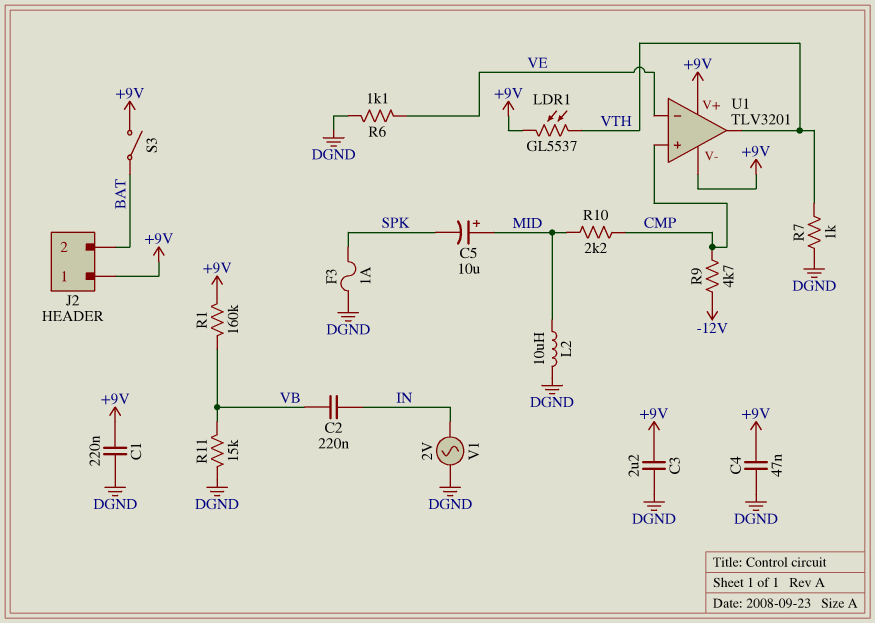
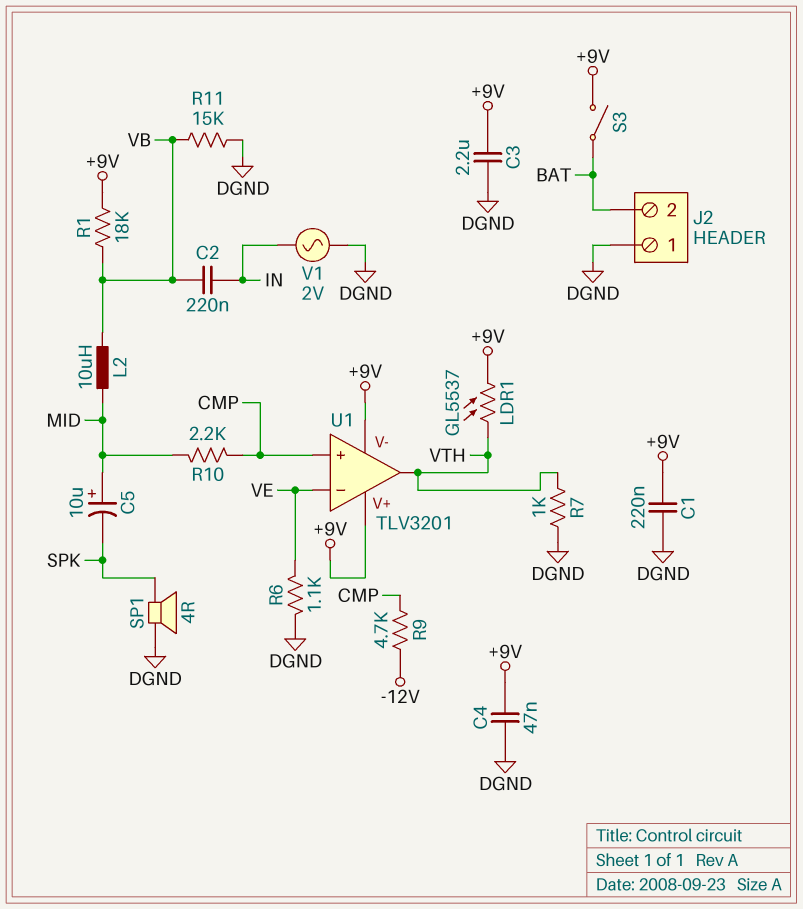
F3: 1A (DGND, SPK) -> none
J2 pin 1: +9V -> DGND
L2: 10uH (DGND, MID) -> 10uH (MID, VB)
R1: 160k (+9V, VB) -> 18k (+9V, VB)
SP1: none -> speaker 4R (DGND, SPK)

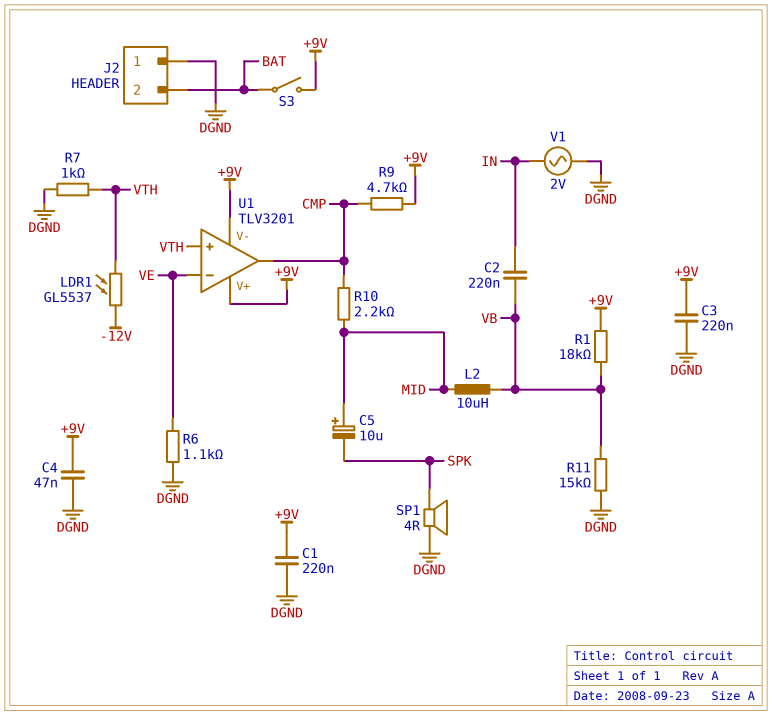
C3: 2.2uF (+9V, DGND) -> 220nF (+9V, DGND)
LDR1: GL5537 (+9V, VTH) -> GL5537 (-12V, VTH)
R9: 4.7k (-12V, CMP) -> 4.7k (+9V, CMP)
U1 pin in+: CMP -> VTH
U1 pin out: VTH -> CMP

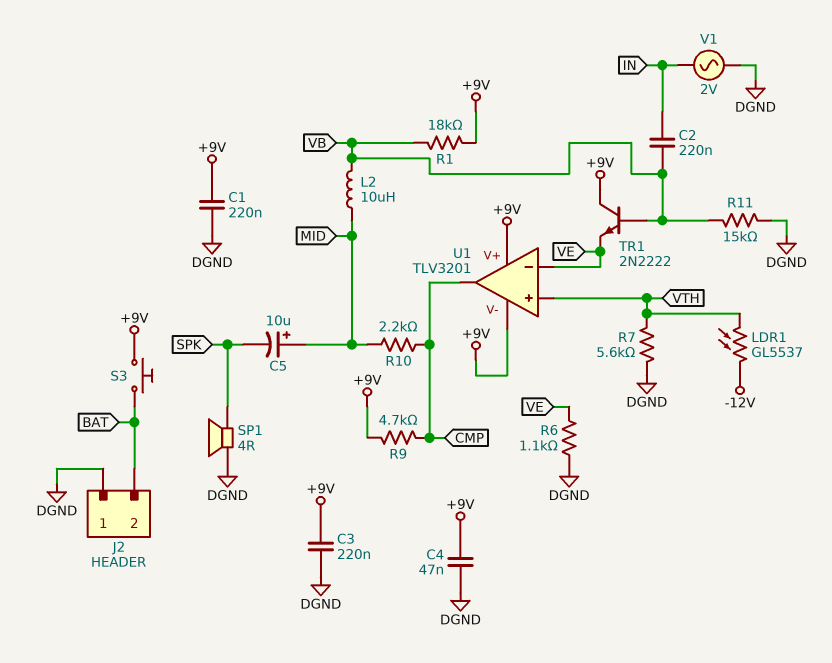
R7: 1k (DGND, VTH) -> 5.6k (DGND, VTH)
S3: switch (+9V, BAT) -> button (+9V, BAT)
TR1: none -> NPN 2N2222 (B VB, C +9V, E VE)

